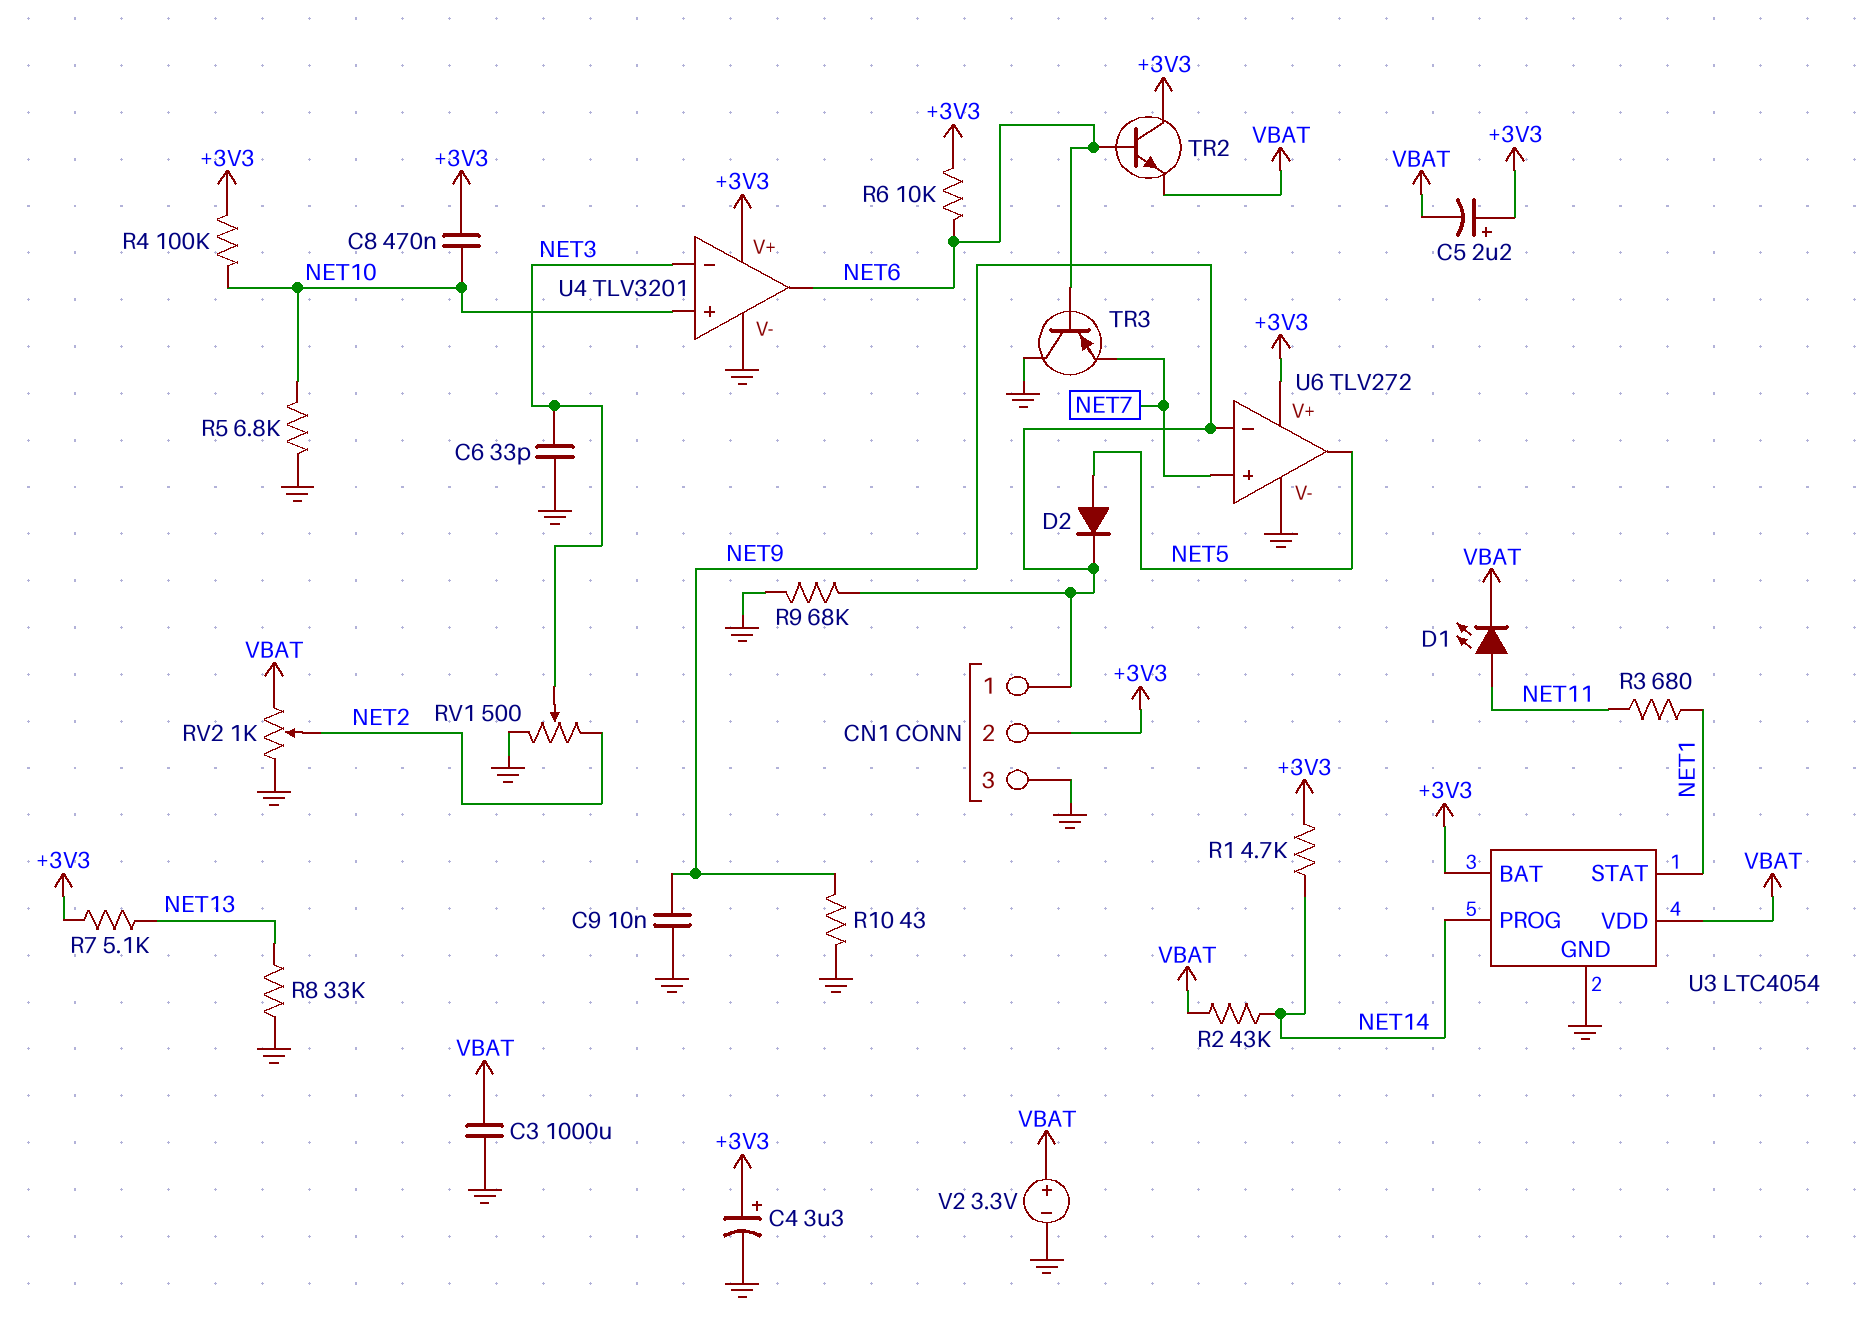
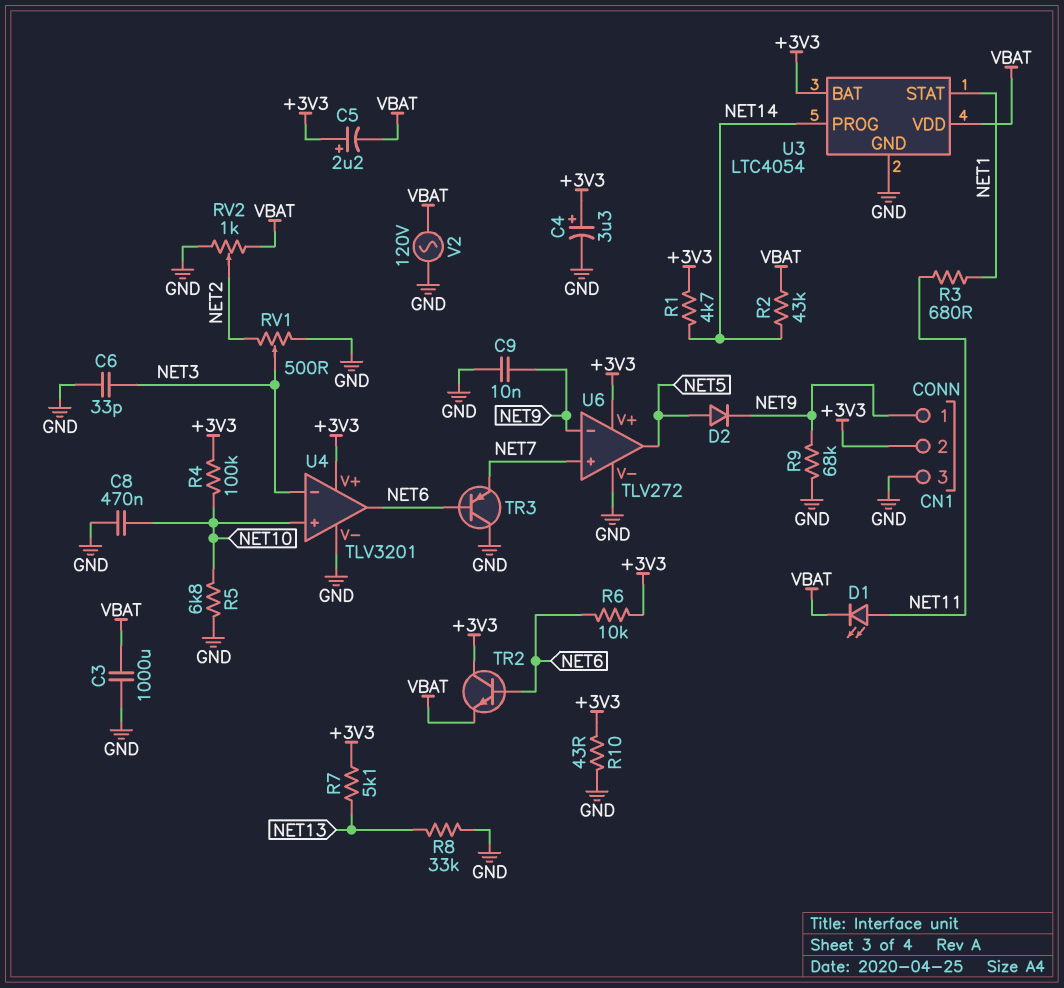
C8: 470nF (+3V3, NET10) -> 470nF (GND, NET10)
R10: 43 (GND, NET9) -> 43 (+3V3, GND)
V2: 3.3V (plus VBAT, minus GND) -> AC 120V (GND, VBAT)

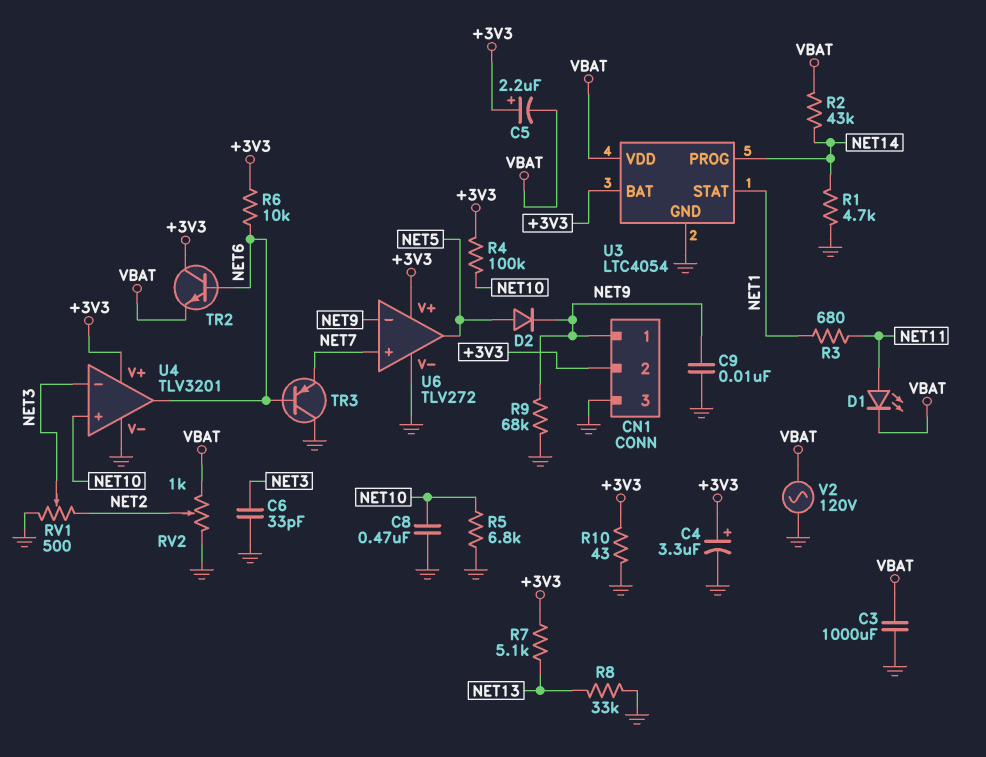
R1: 4.7k (+3V3, NET14) -> 4.7k (GND, NET14)

